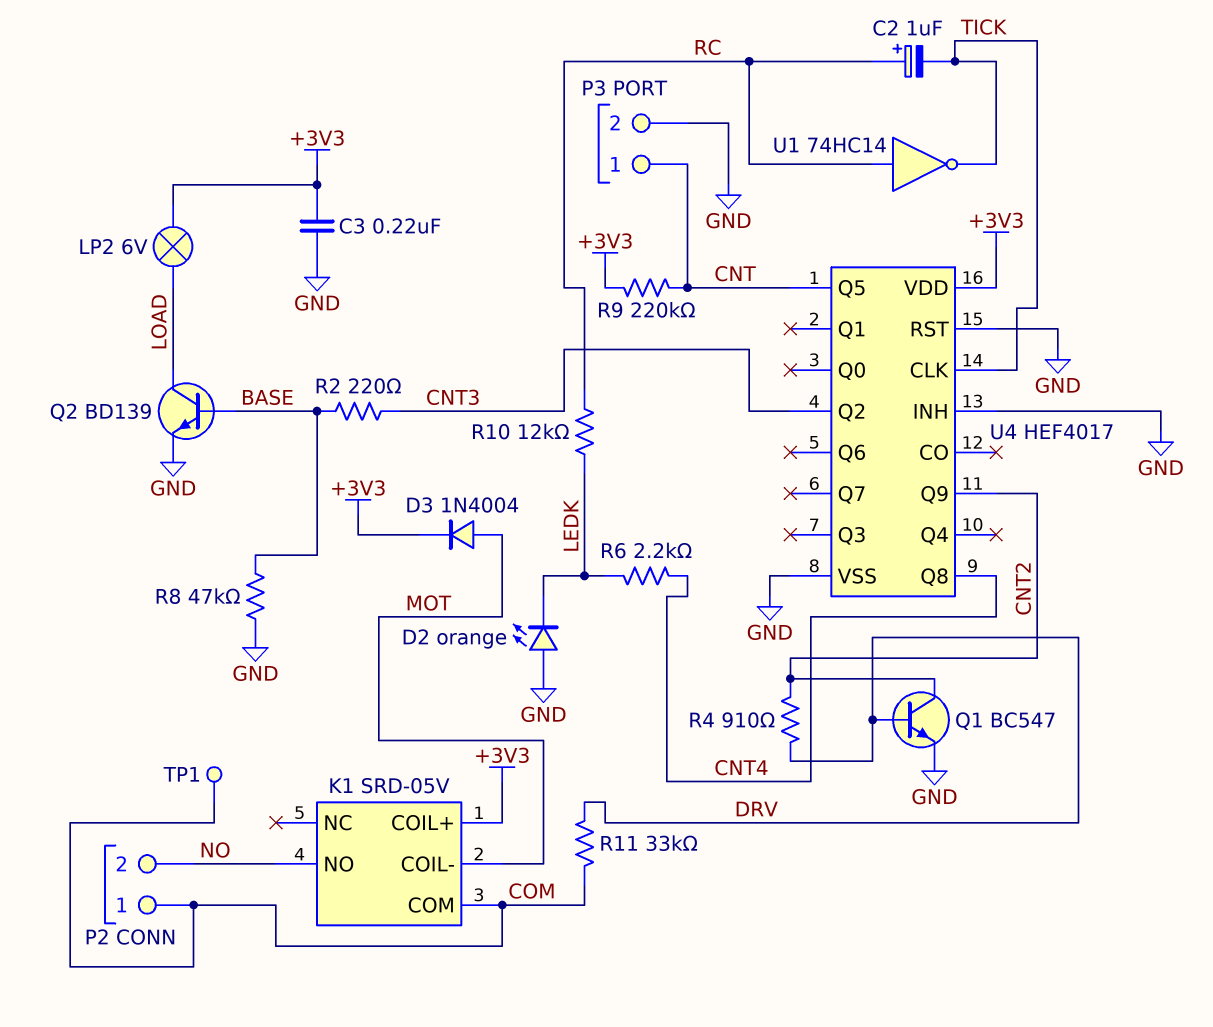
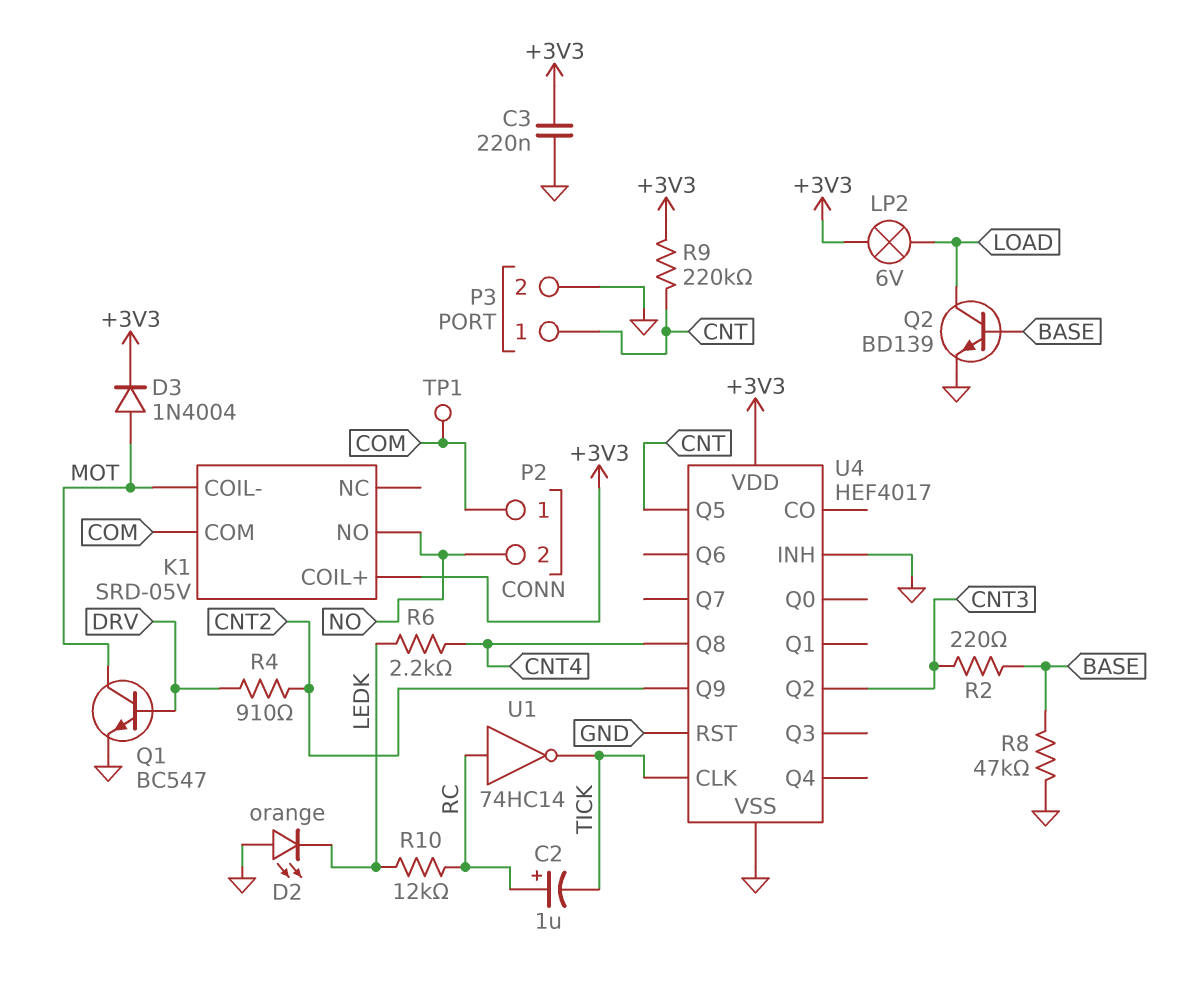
Q1: NPN BC547 (B DRV, C CNT2, E GND) -> NPN BC547 (B DRV, C MOT, E GND)
R11: 33k (COM, DRV) -> none

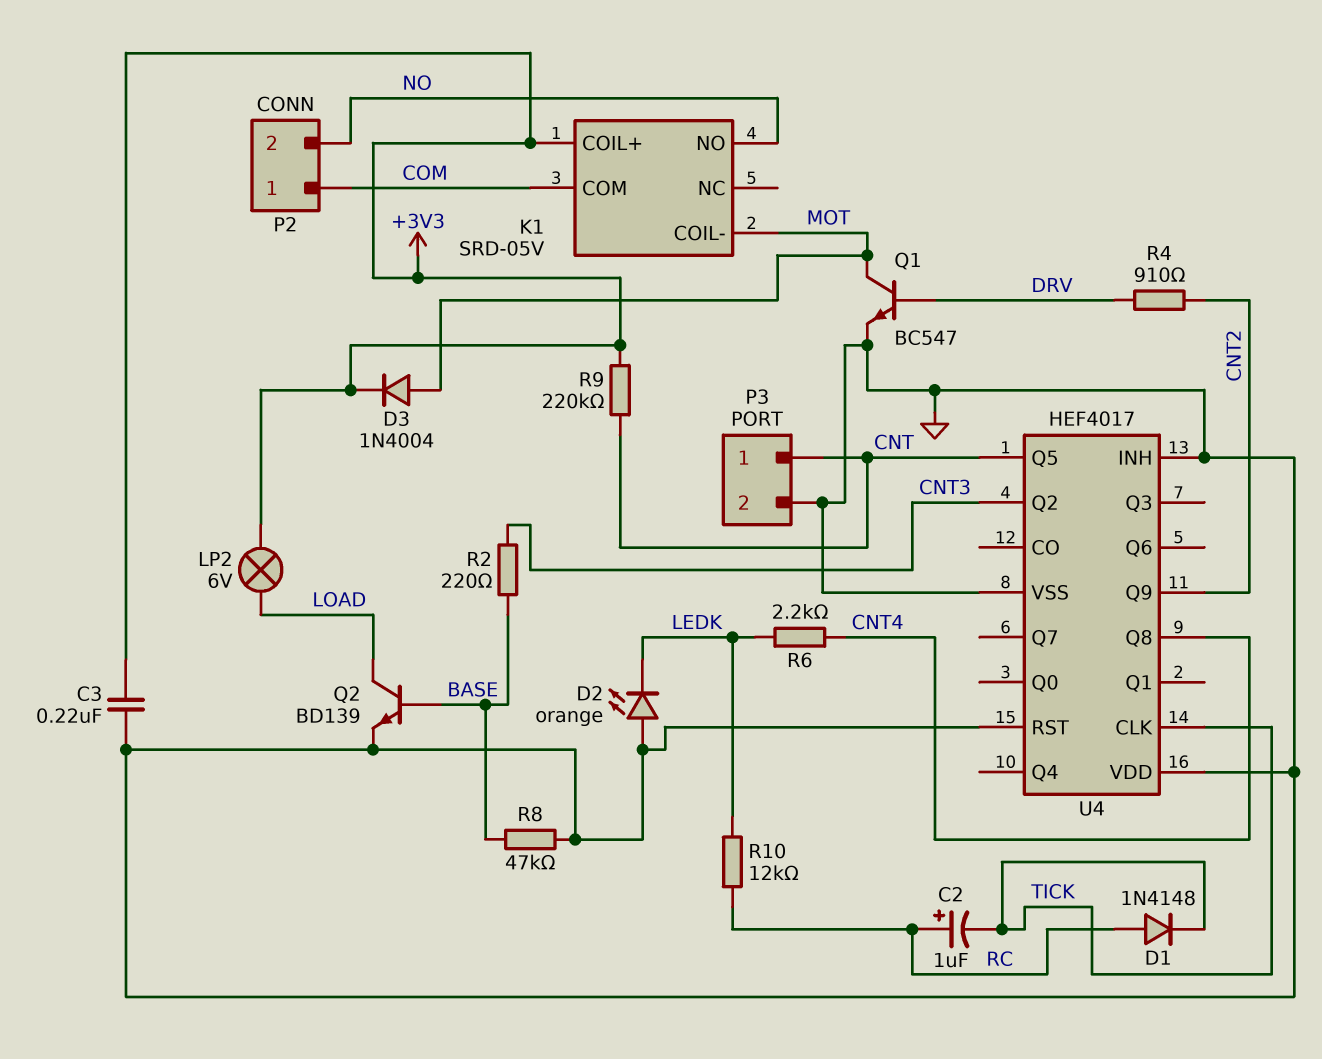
D1: none -> diode 1N4148 (A RC, K TICK)
TP1: test point (COM) -> none
U1: NOT 74HC14 (in RC, out TICK) -> none
U4 pin VDD: +3V3 -> GND

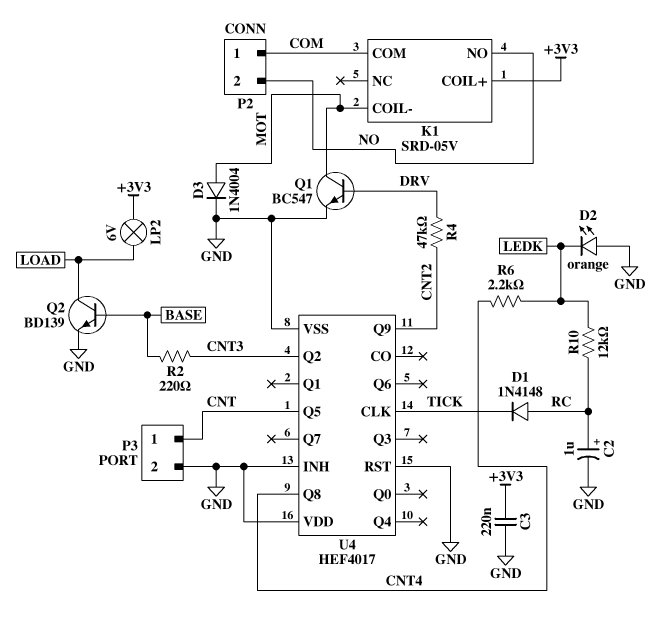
C2: 1uF (plus RC, minus TICK) -> 1uF (plus RC, minus GND)
D3: diode 1N4004 (A MOT, K +3V3) -> diode 1N4004 (A MOT, K GND)
R4: 910 (CNT2, DRV) -> 47k (CNT2, DRV)
R8: 47k (BASE, GND) -> none
R9: 220k (+3V3, CNT) -> none

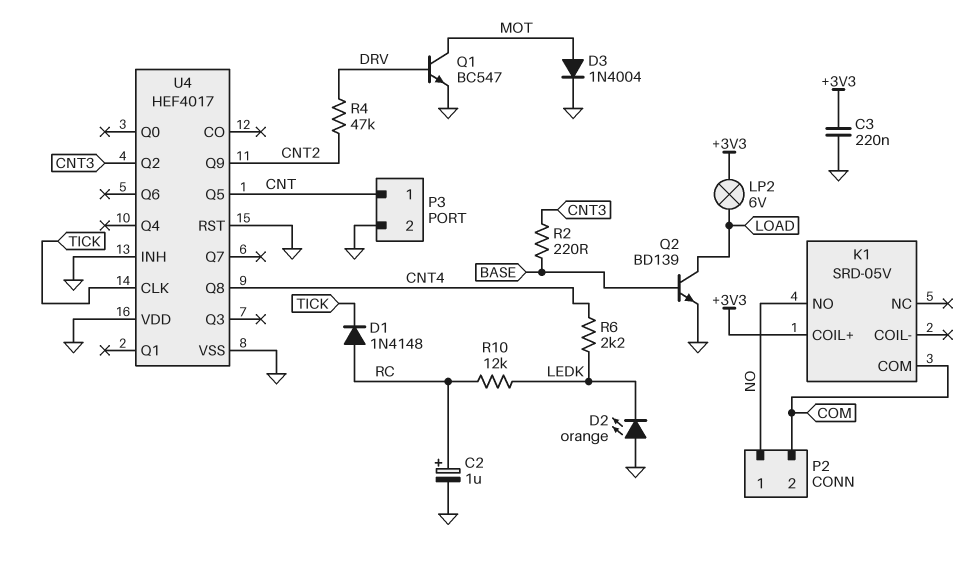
K1 pin COIL-: MOT -> none
P2 pin 1: COM -> NO
P2 pin 2: NO -> COM

